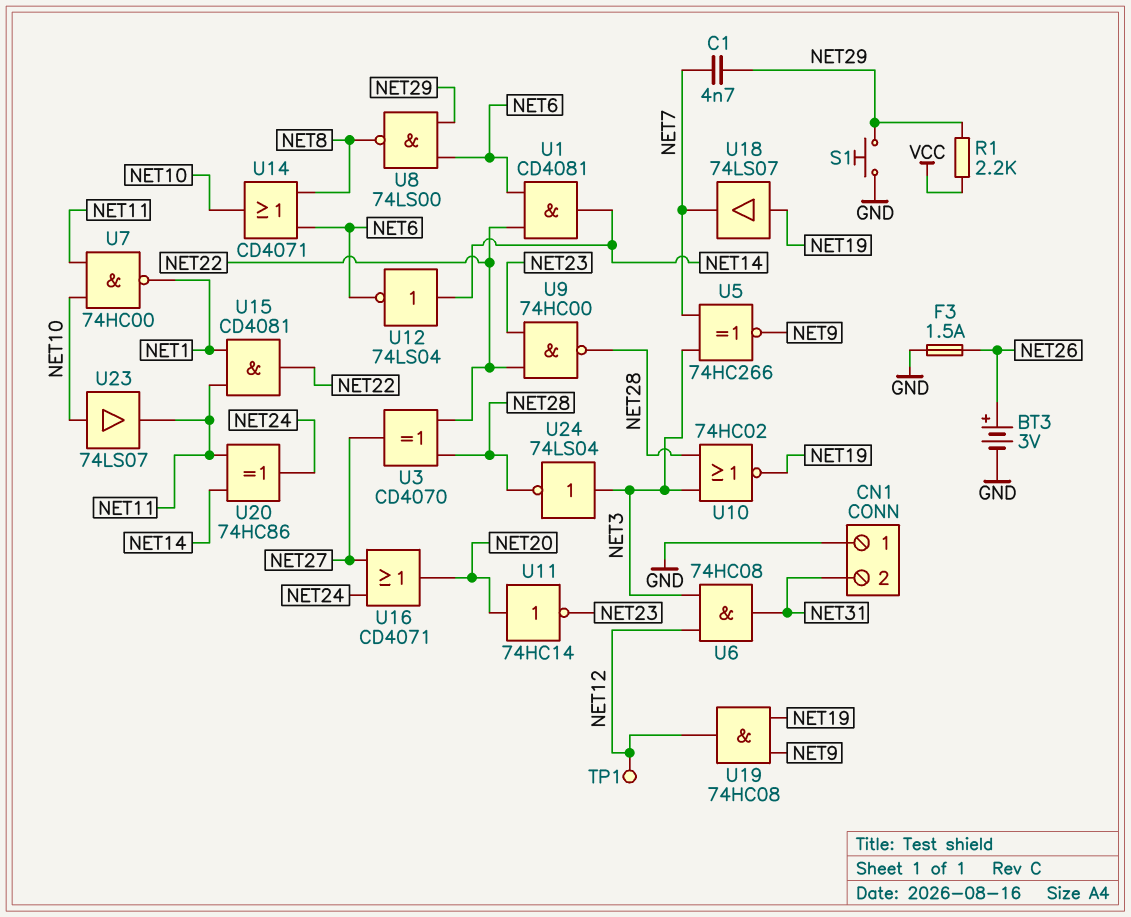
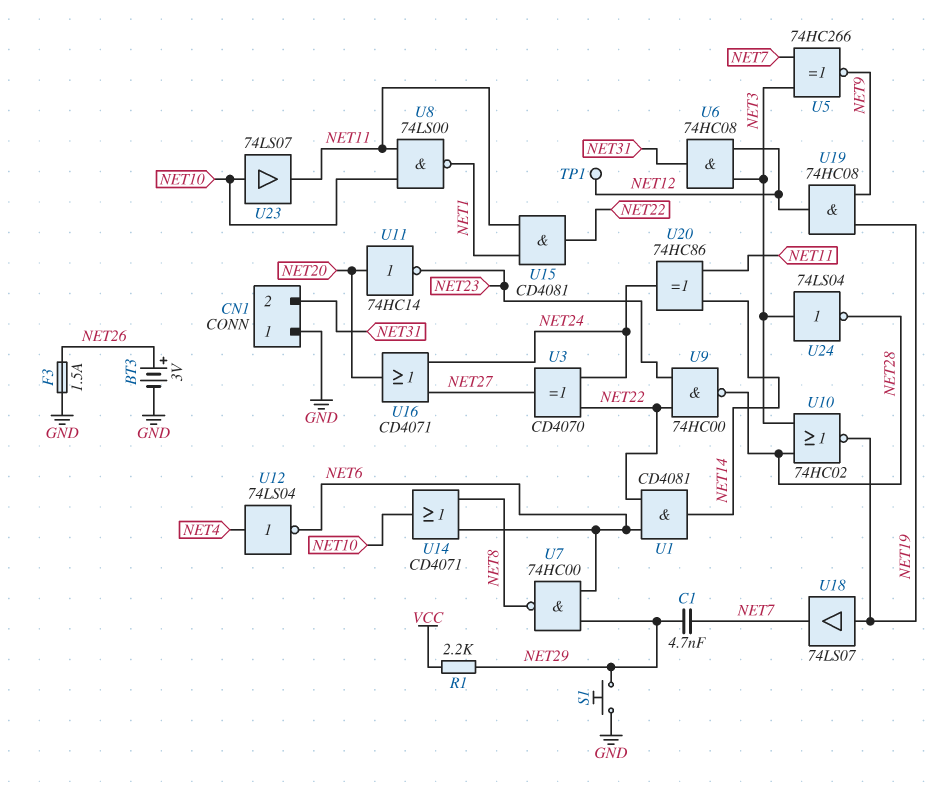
U3: XOR CD4070 (in NET22, in NET28, out NET27) -> XOR CD4070 (in NET22, in NET24, out NET27)
U7: NAND 74HC00 (in NET10, in NET11, out NET1) -> NAND 74HC00 (in NET6, in NET29, out NET8)
U8: NAND 74LS00 (in NET6, in NET29, out NET8) -> NAND 74LS00 (in NET10, in NET11, out NET1)
U12: NOT 74LS04 (in NET14, out NET6) -> NOT 74LS04 (in NET4, out NET6)

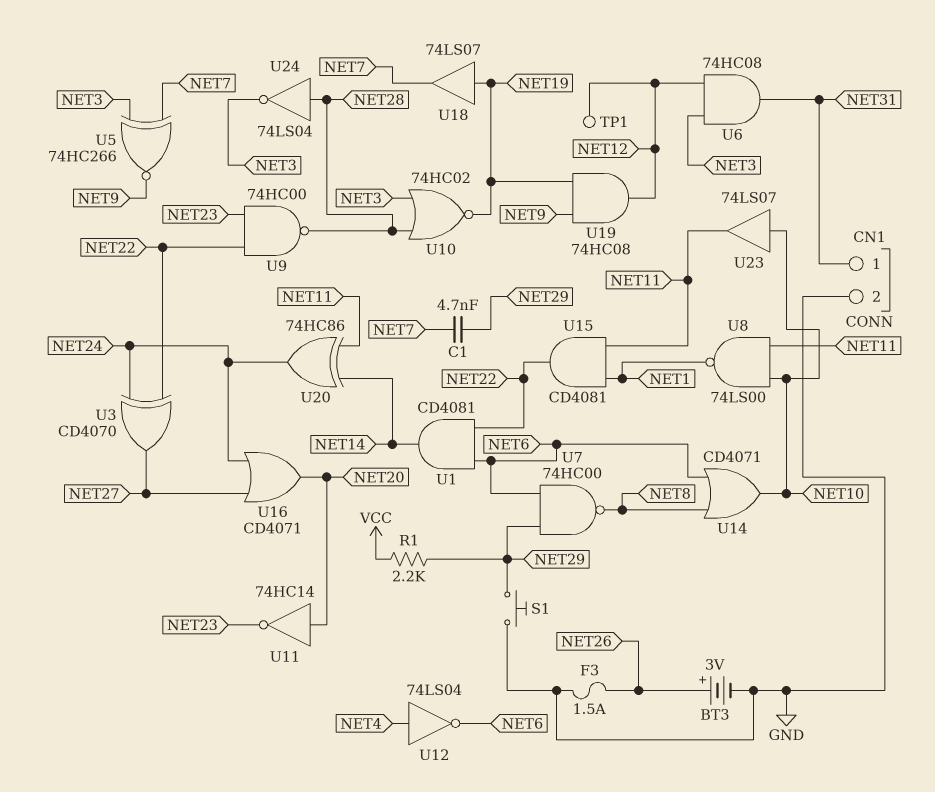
CN1 pin 1: GND -> NET31
CN1 pin 2: NET31 -> GND
U24: NOT 74LS04 (in NET3, out NET28) -> NOT 74LS04 (in NET28, out NET3)

